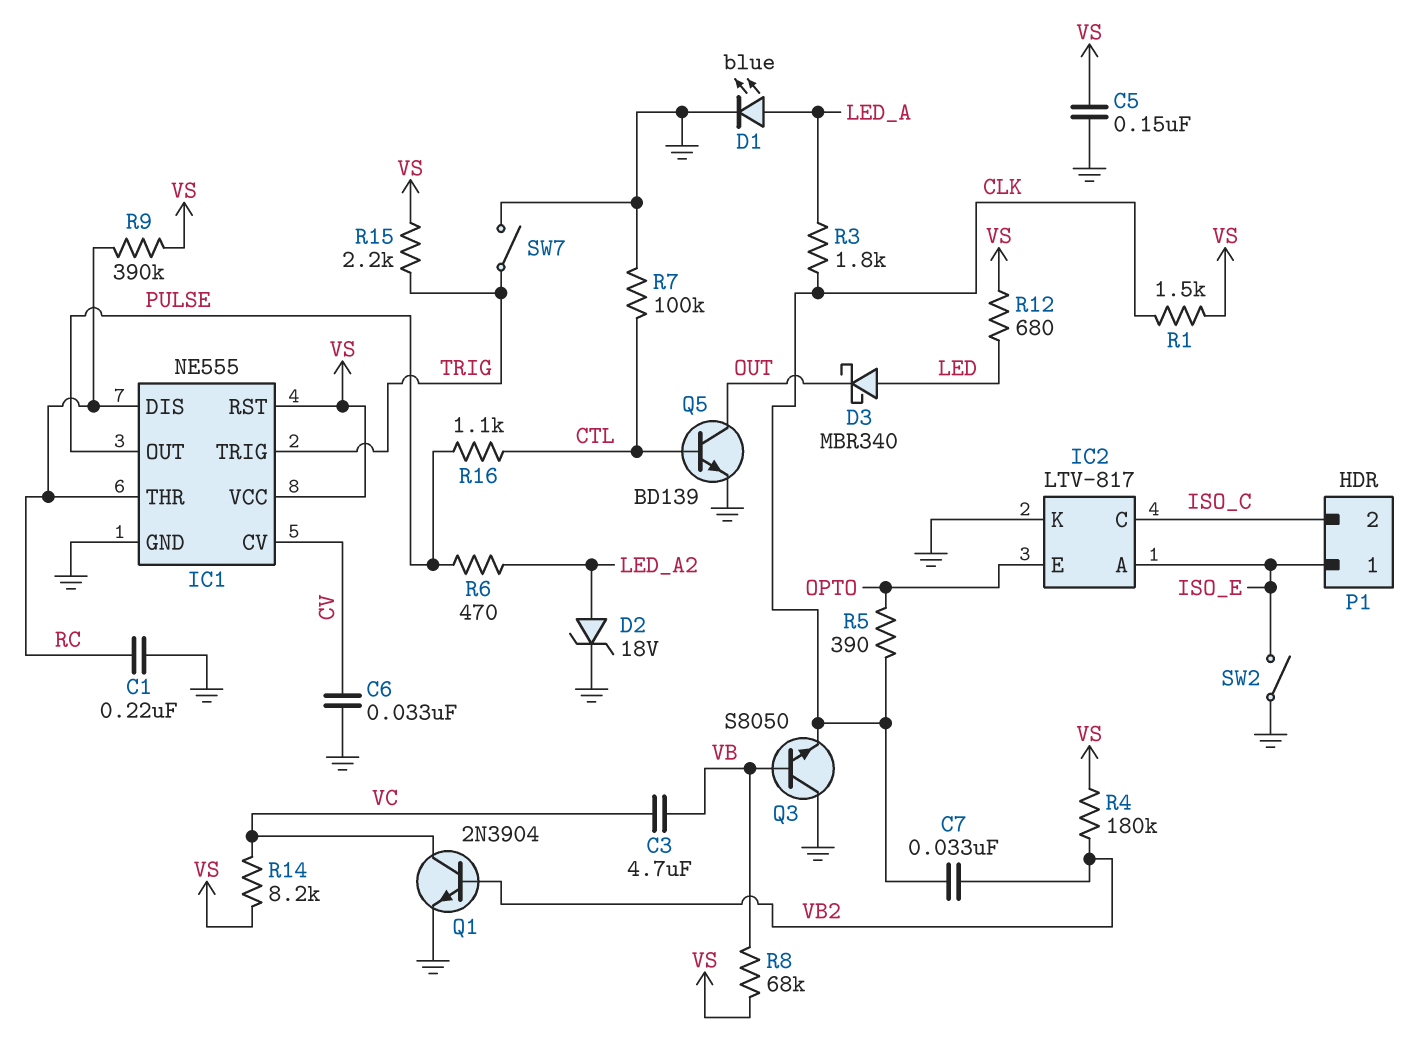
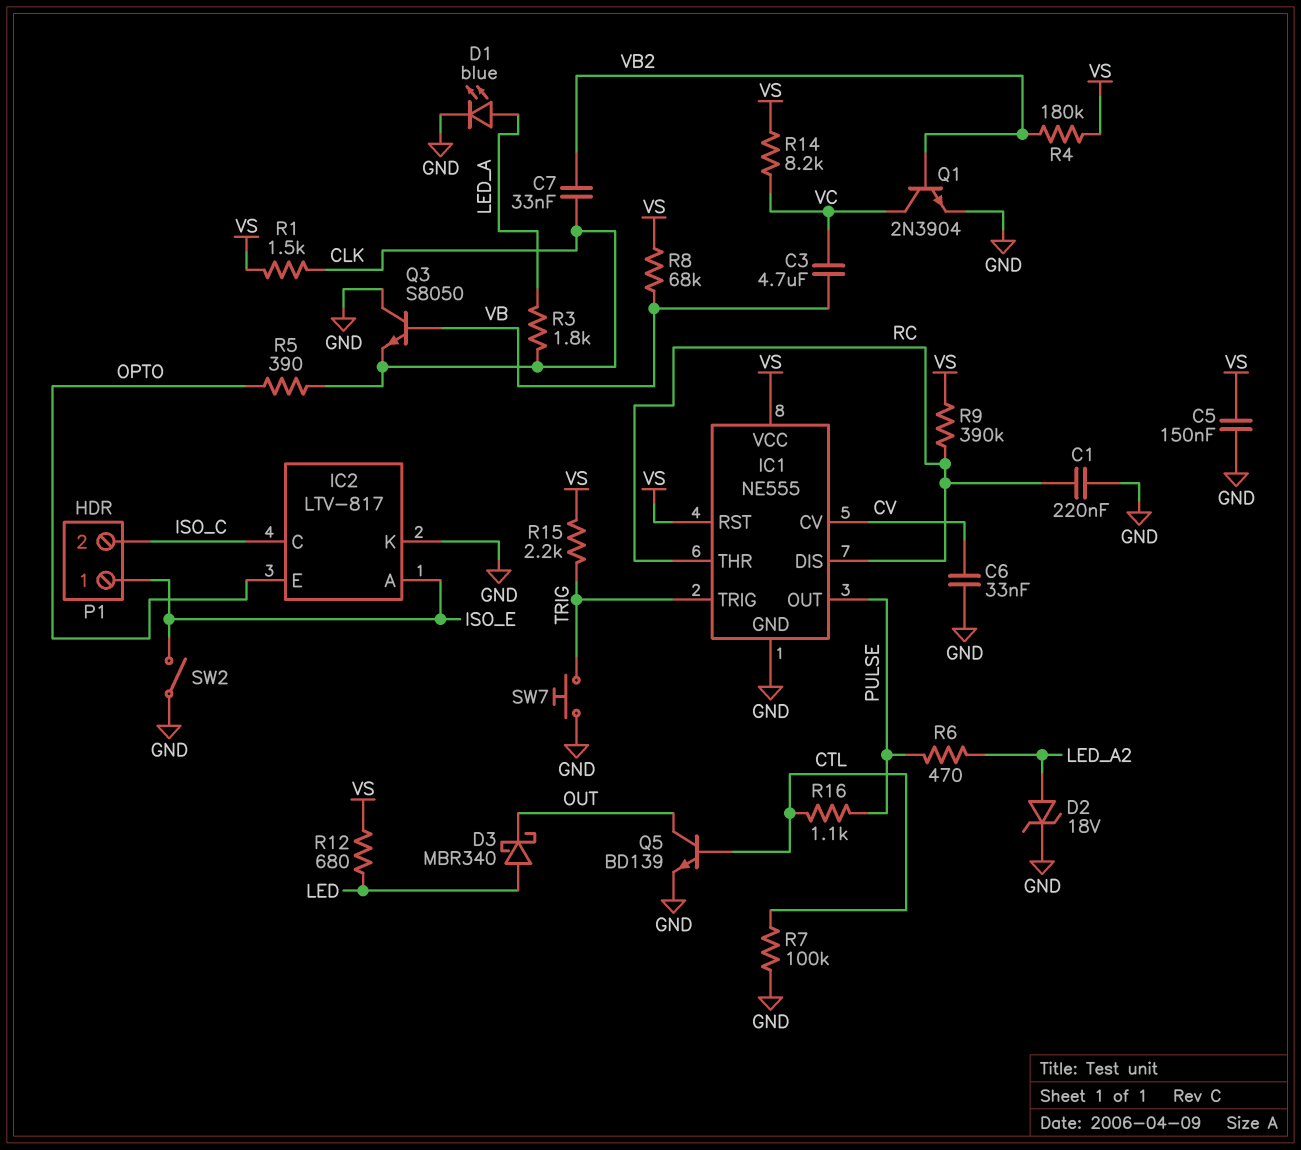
SW7: switch (GND, TRIG) -> button (GND, TRIG)

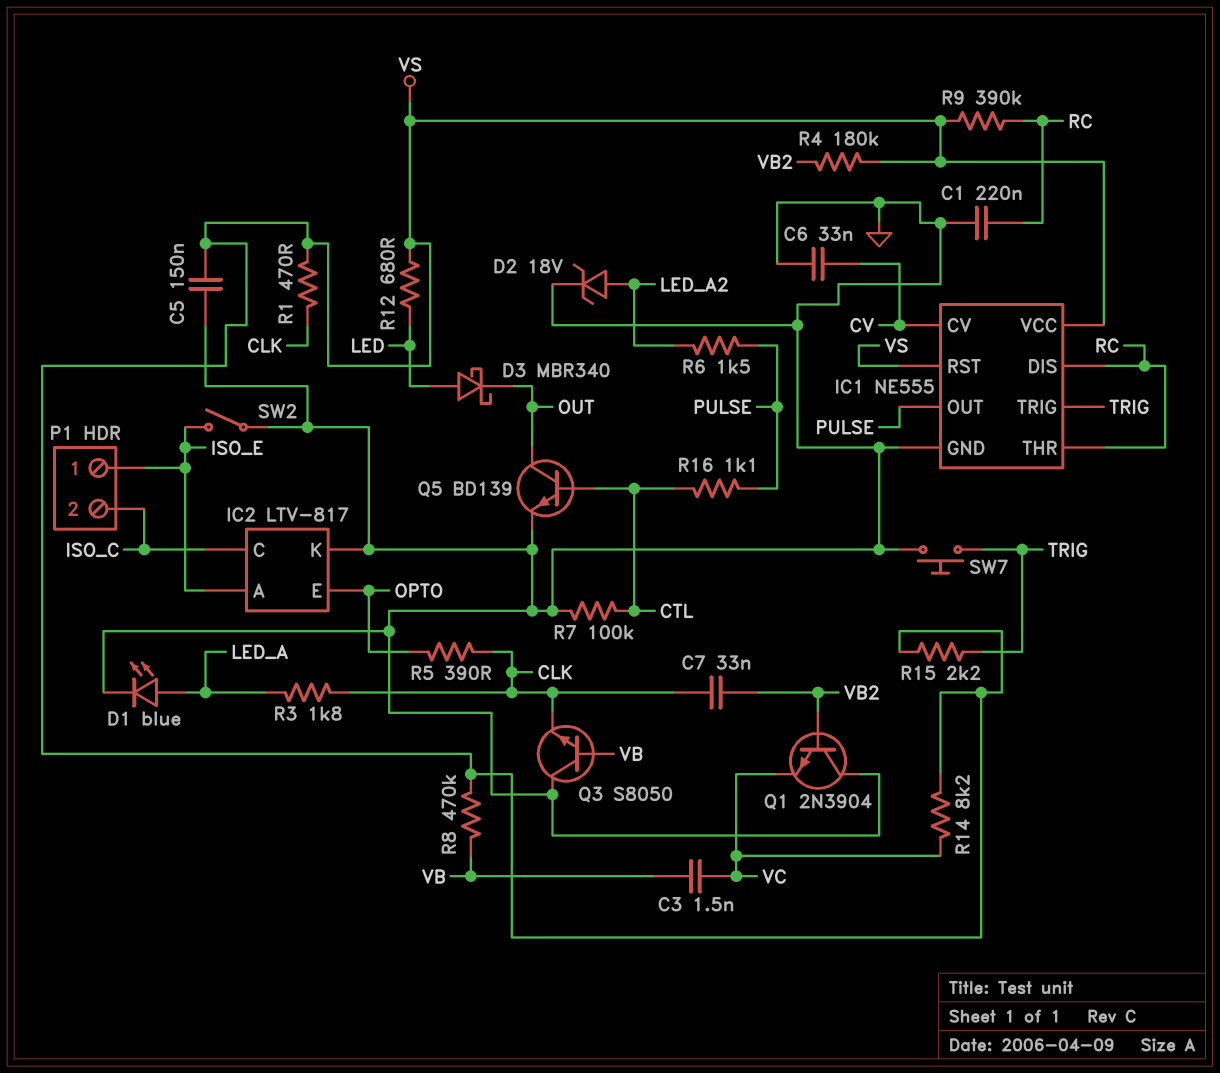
C3: 4.7uF (VB, VC) -> 1.5nF (VB, VC)
Q1: NPN 2N3904 (B VB2, C VC, E GND) -> NPN 2N3904 (B VB2, C GND, E VC)
R1: 1.5k (CLK, VS) -> 470 (CLK, VS)
R6: 470 (LED_A2, PULSE) -> 1.5k (LED_A2, PULSE)
R8: 68k (VB, VS) -> 470k (VB, VS)

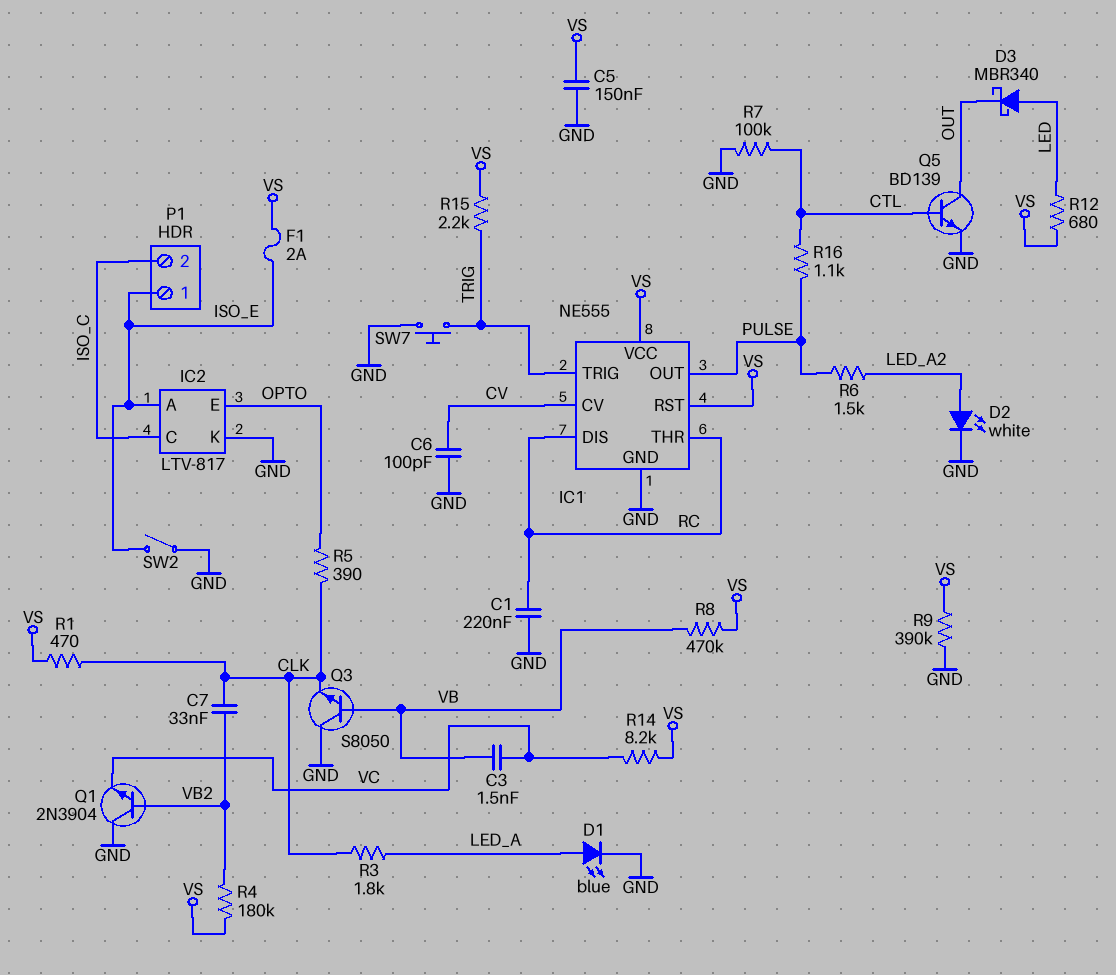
C6: 33nF (CV, GND) -> 100pF (CV, GND)
D2: zener 18V (A LED_A2, K GND) -> LED white (A LED_A2, K GND)
F1: none -> 2A (ISO_E, VS)
R9: 390k (RC, VS) -> 390k (GND, VS)

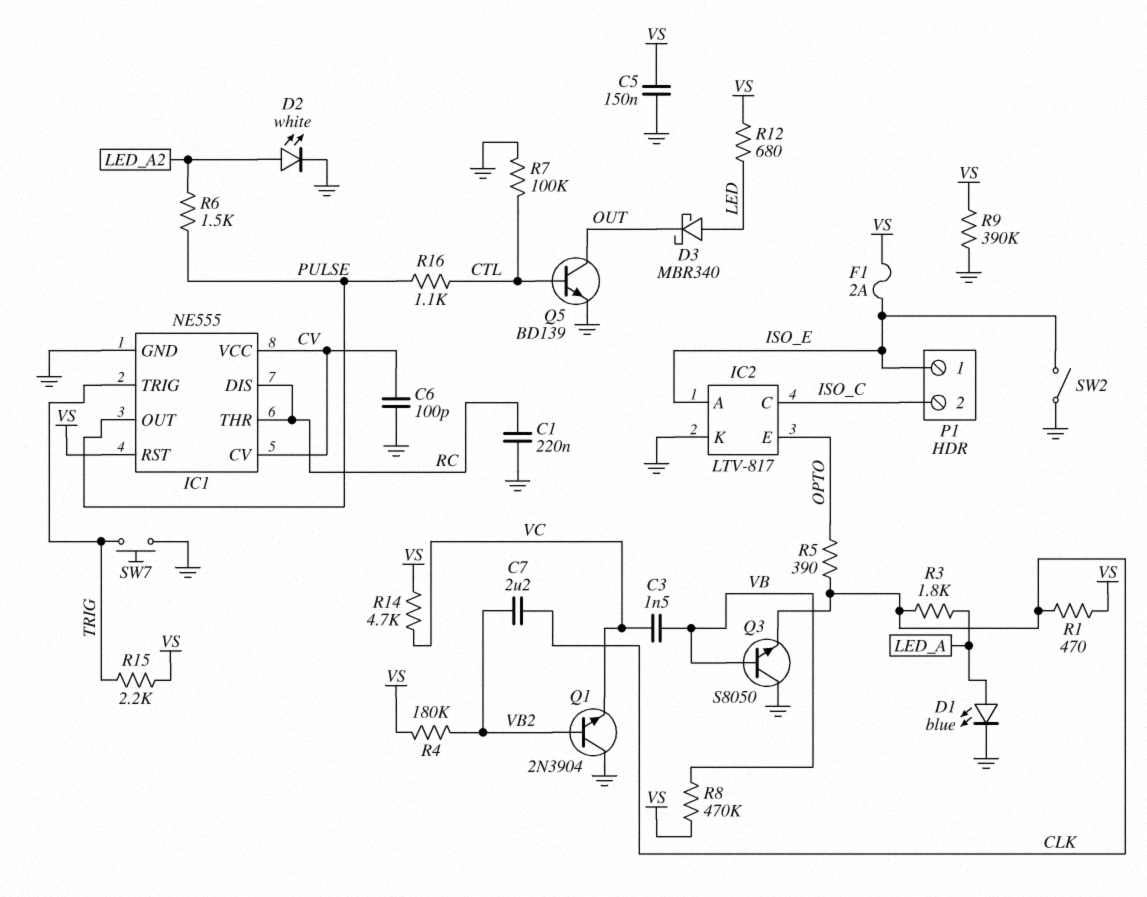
C7: 33nF (CLK, VB2) -> 2.2uF (CLK, VB2)
IC1 pin VCC: VS -> CV
R14: 8.2k (VC, VS) -> 4.7k (VC, VS)

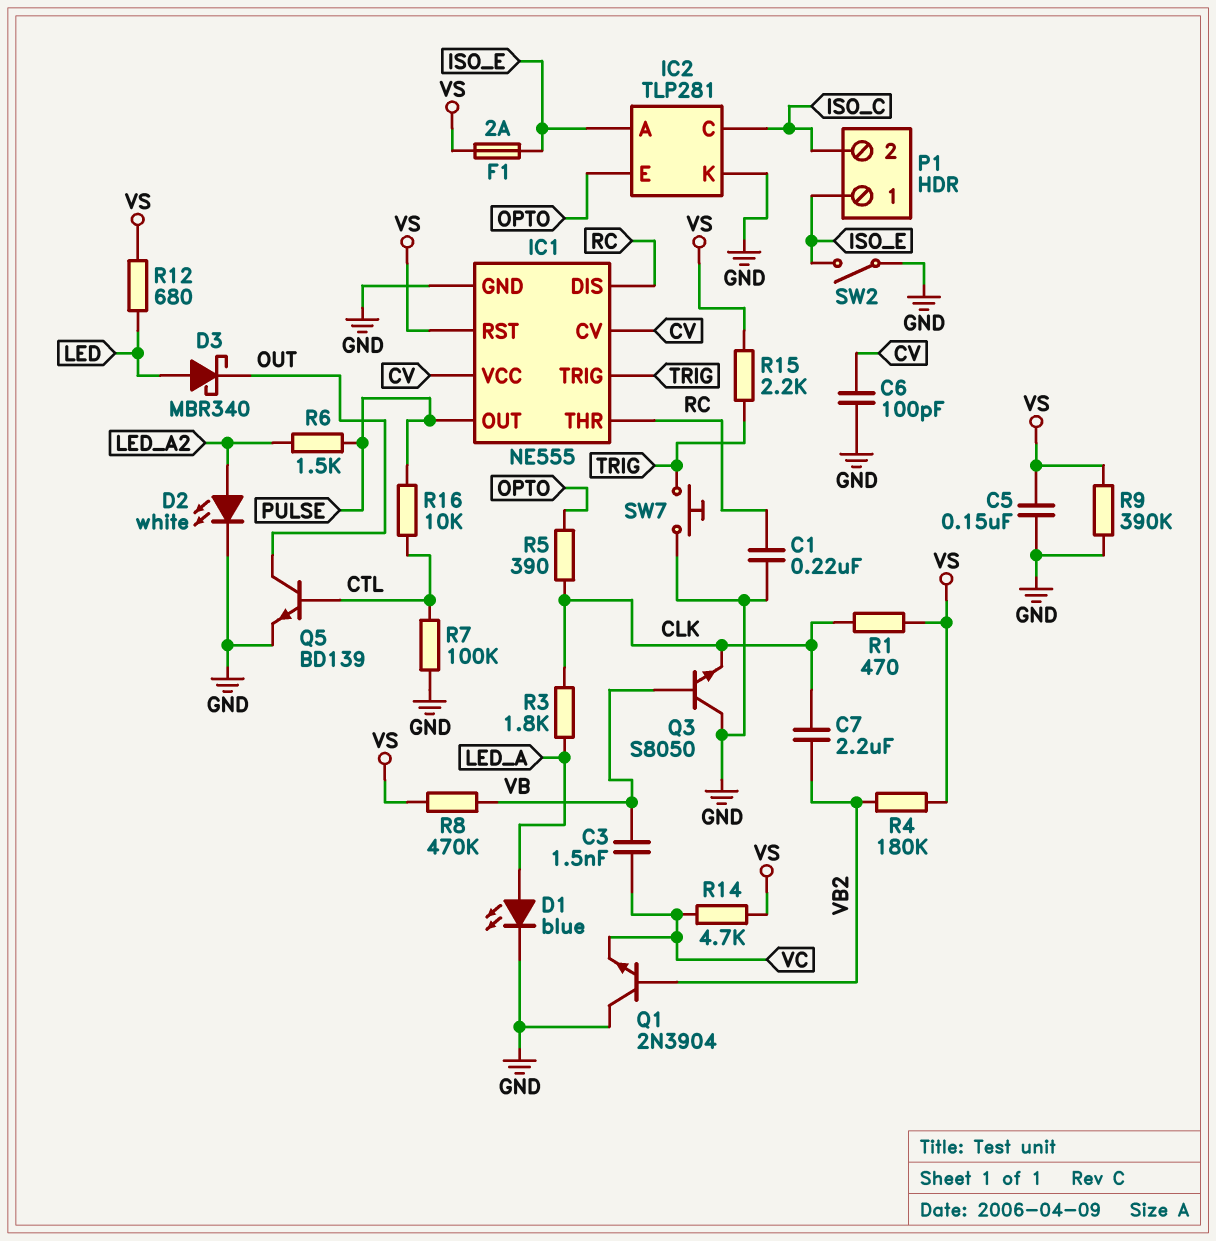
IC2: LTV-817 -> TLP281
R16: 1.1k (CTL, PULSE) -> 10k (CTL, PULSE)

